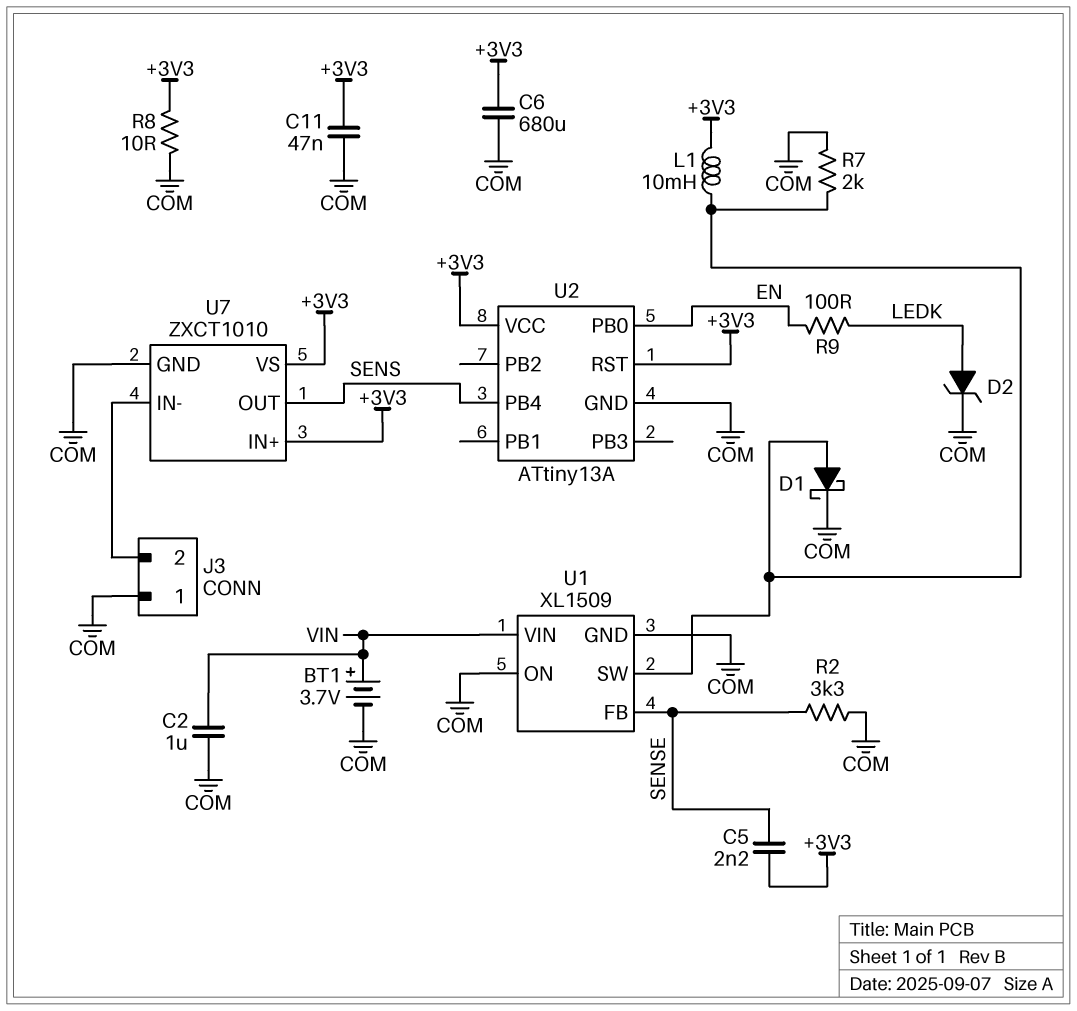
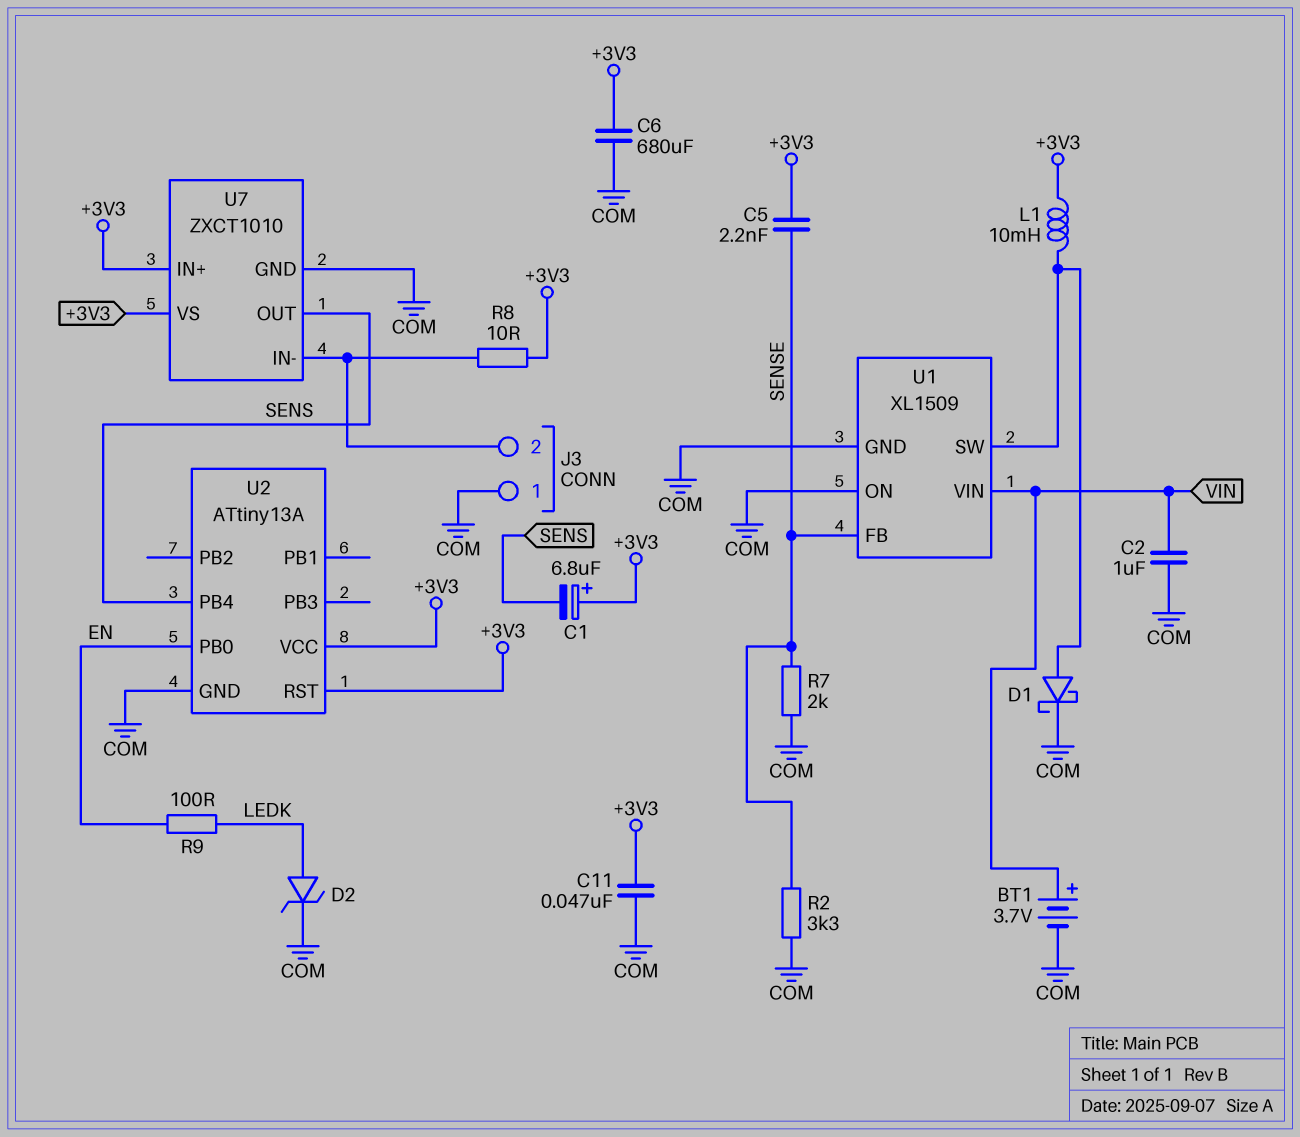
C1: none -> 6.8uF (plus +3V3, minus SENS)
R7: 2k (COM, U1/SW) -> 2k (COM, SENSE)
R8: 10 (+3V3, COM) -> 10 (+3V3, J3/2)

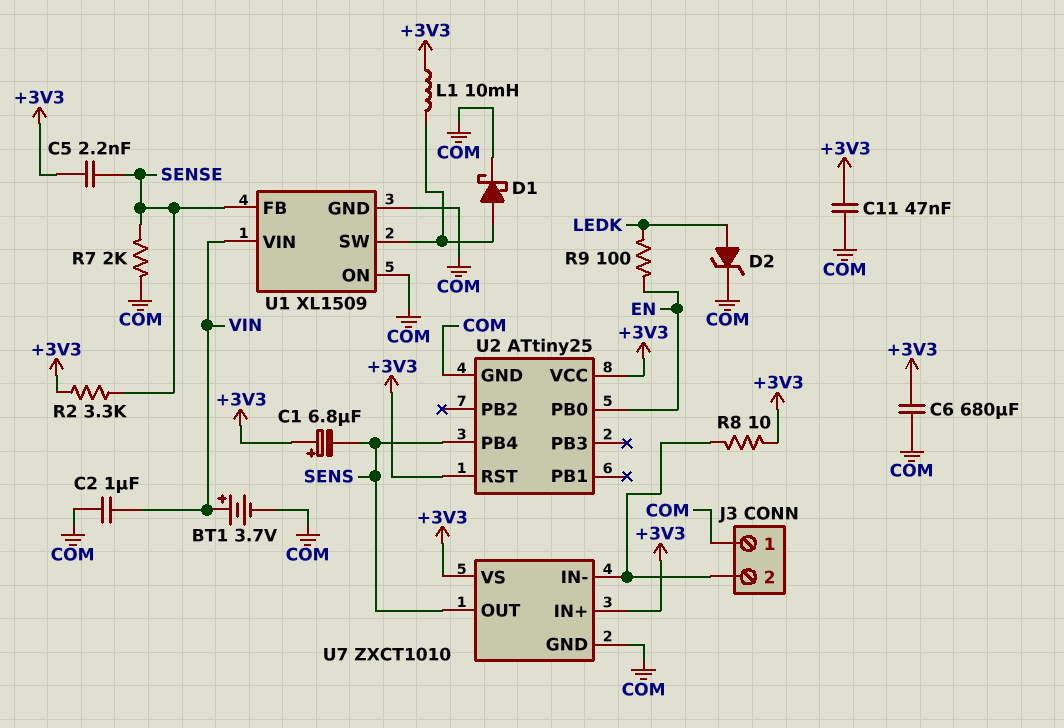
R2: 3.3k (COM, SENSE) -> 3.3k (+3V3, SENSE)
U2: ATtiny13A -> ATtiny25

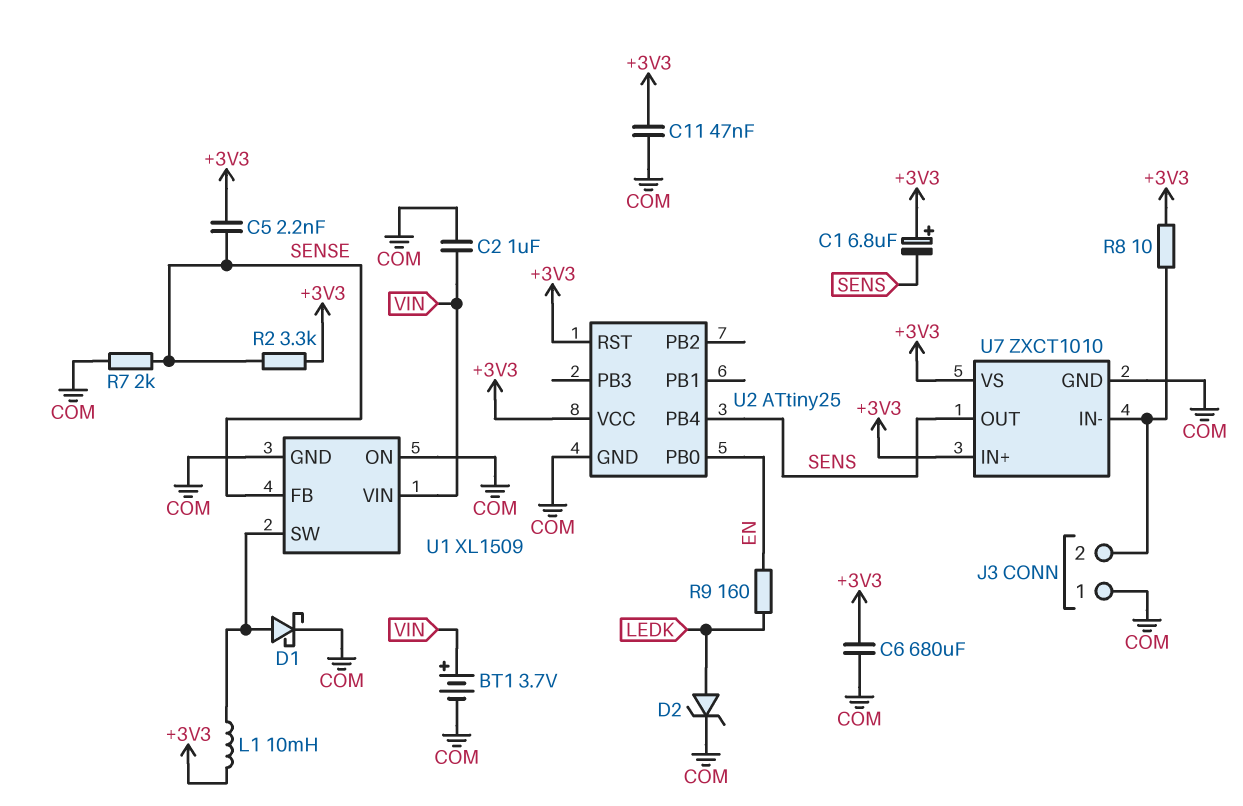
R9: 100 (EN, LEDK) -> 160 (EN, LEDK)

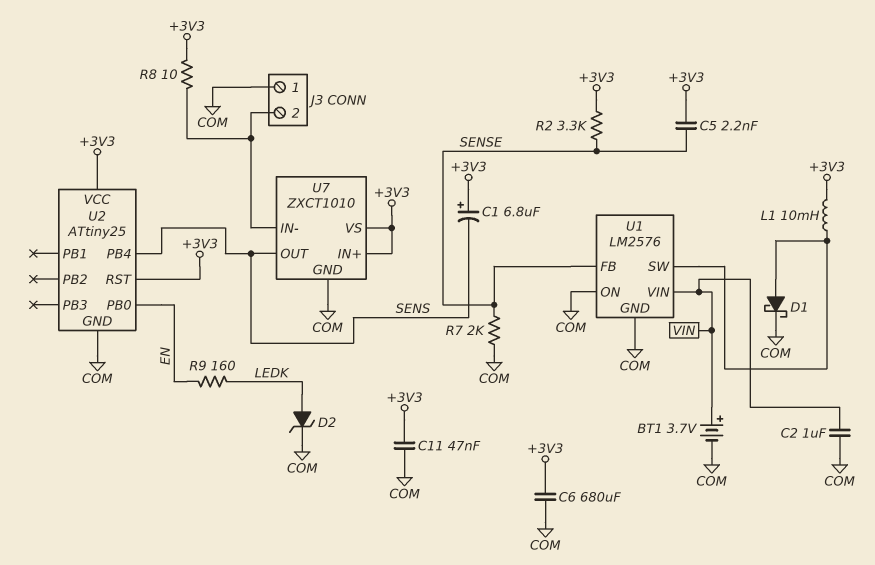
U1: XL1509 -> LM2576

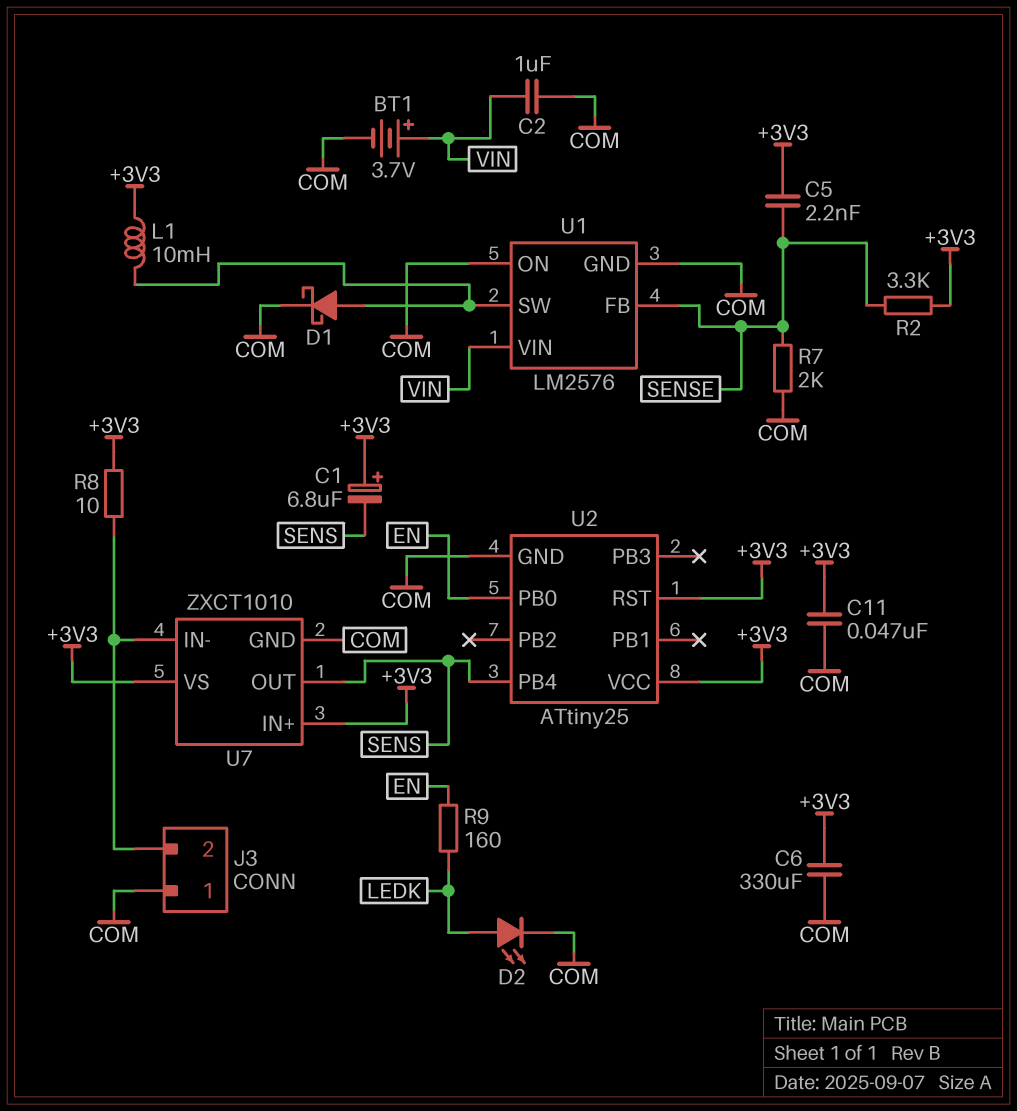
C6: 680uF (+3V3, COM) -> 330uF (+3V3, COM)
D2: zener (A LEDK, K COM) -> LED (A LEDK, K COM)

